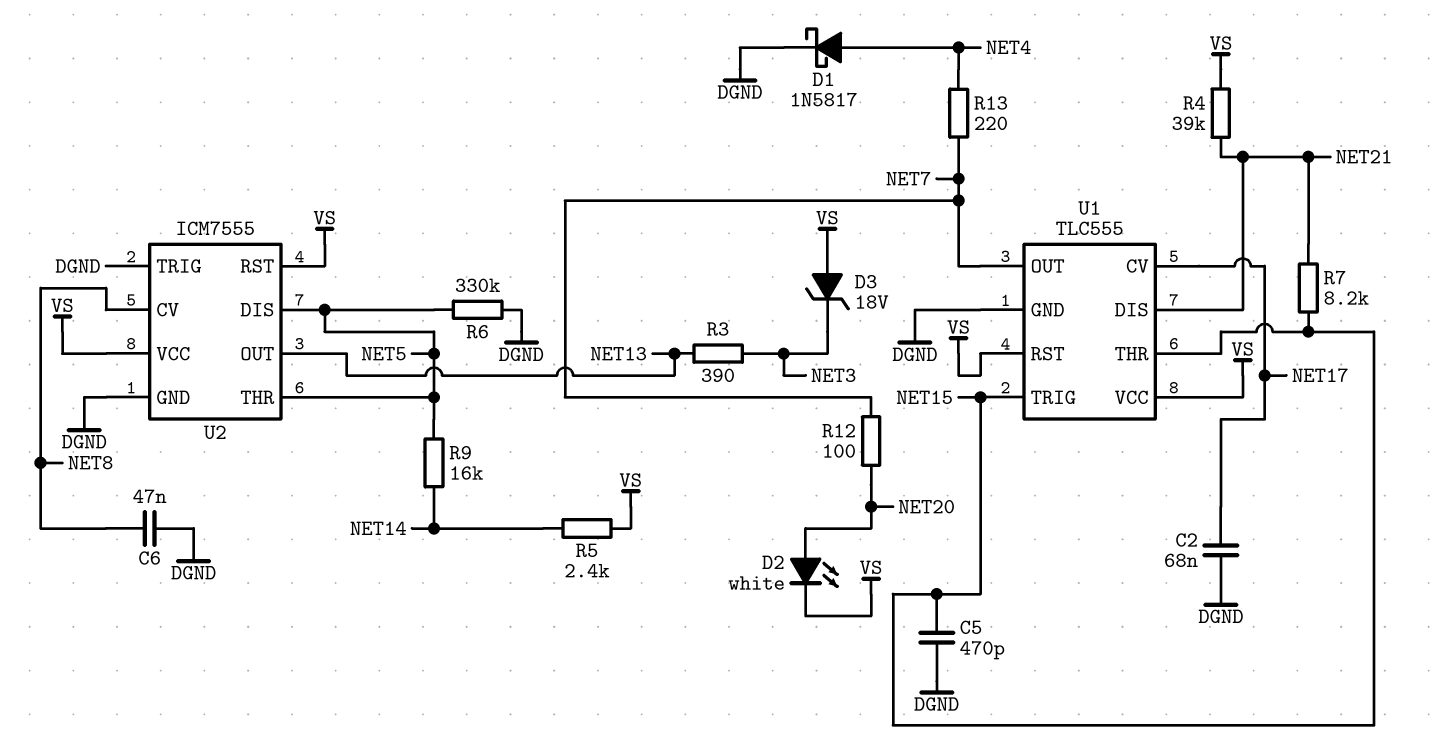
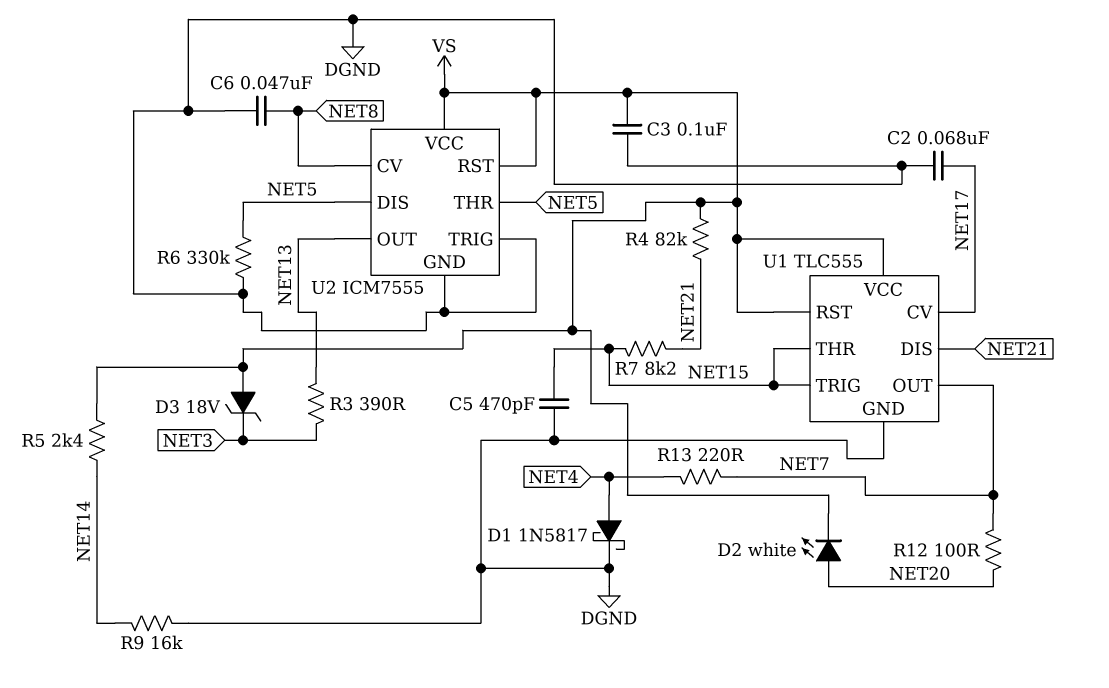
C3: none -> 100nF (DGND, VS)
R4: 39k (NET21, VS) -> 82k (NET21, VS)
R9: 16k (NET5, NET14) -> 16k (DGND, NET14)

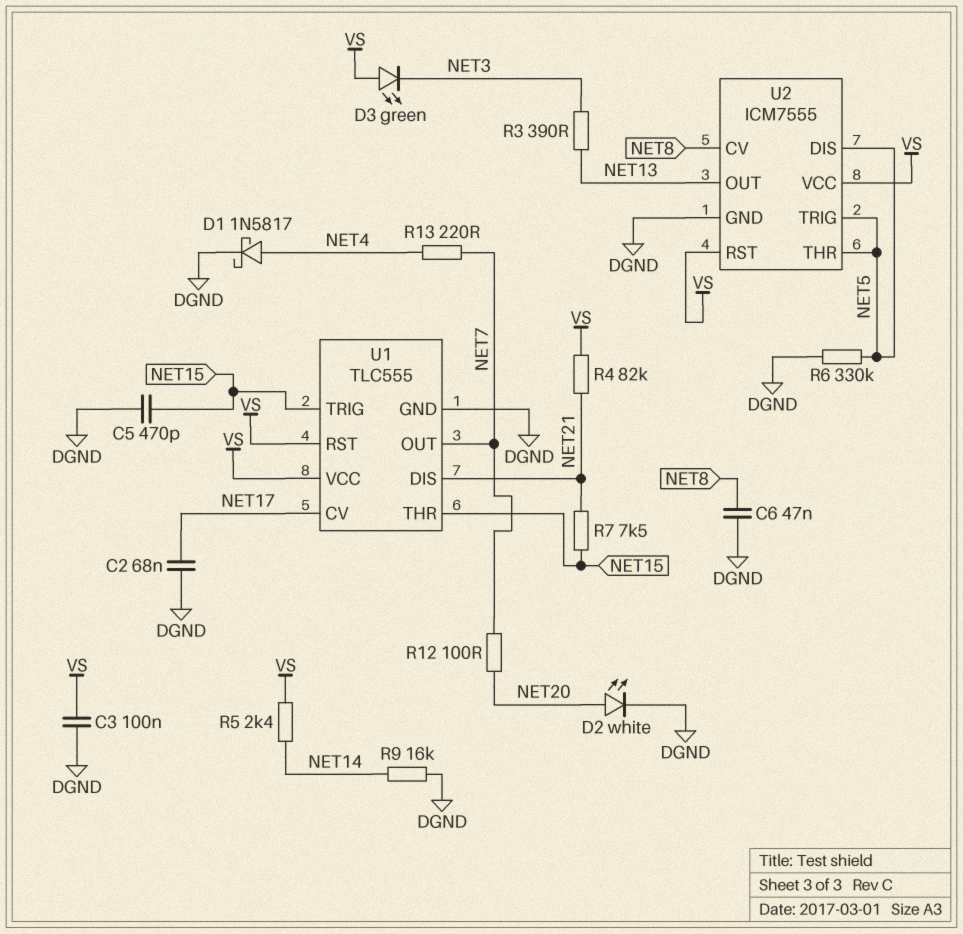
D2: LED white (A NET20, K VS) -> LED white (A NET20, K DGND)
D3: zener 18V (A VS, K NET3) -> LED green (A VS, K NET3)
R7: 8.2k (NET15, NET21) -> 7.5k (NET15, NET21)
U2 pin TRIG: DGND -> NET5

